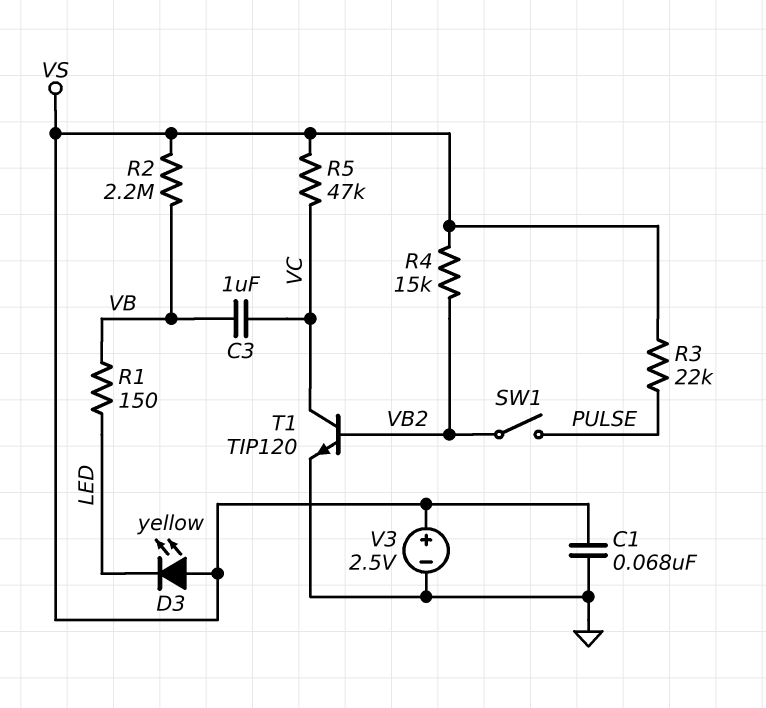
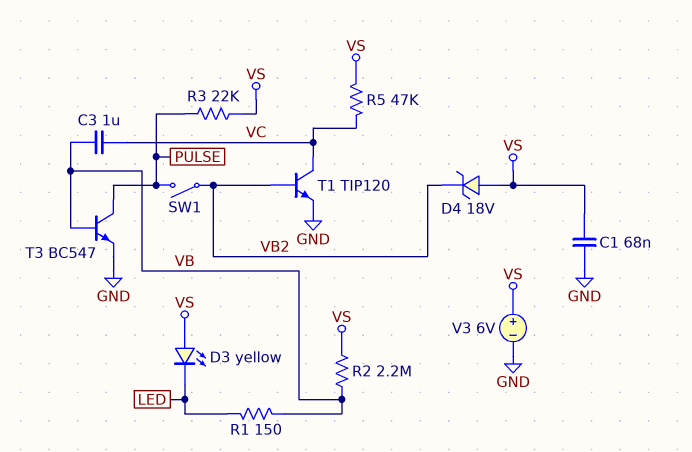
D4: none -> zener 18V (A VS, K VB2)
R4: 15k (VB2, VS) -> none
T3: none -> NPN BC547 (B VB, C PULSE, E GND)
V3: 2.5V (plus VS, minus GND) -> 6V (plus VS, minus GND)

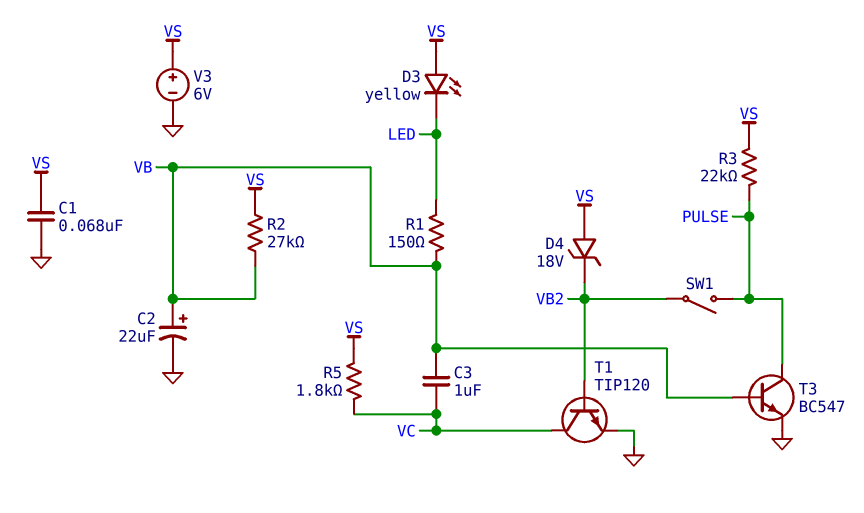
C2: none -> 22uF (plus VB, minus GND)
R2: 2.2M (VB, VS) -> 27k (VB, VS)
R5: 47k (VC, VS) -> 1.8k (VC, VS)

